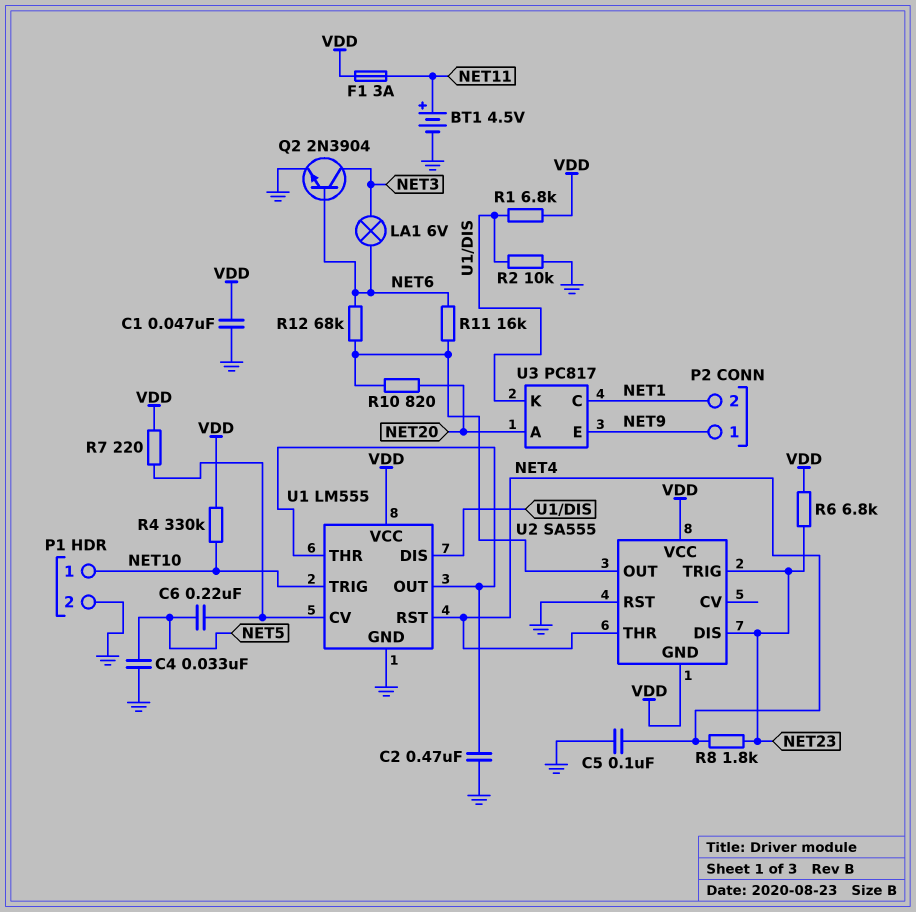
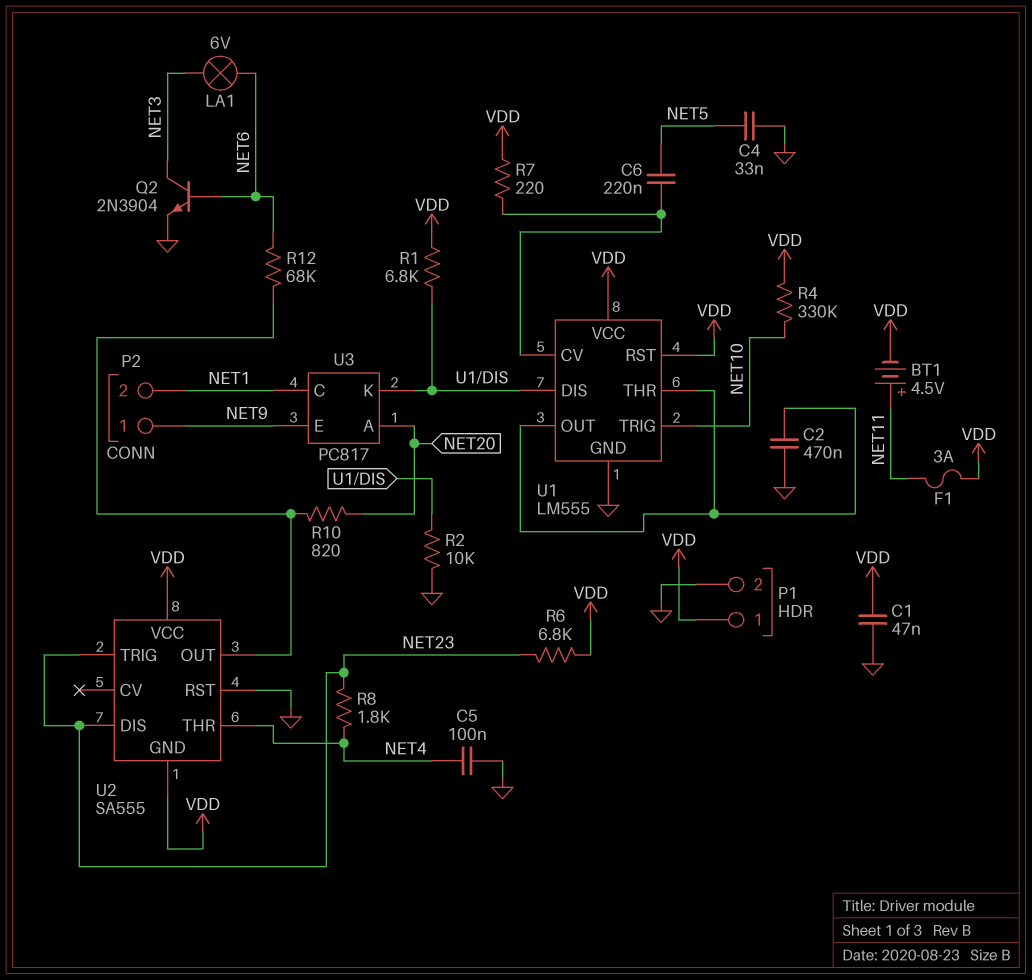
BT1: 4.5V (plus NET11, minus GND) -> 4.5V (plus NET11, minus VDD)
P1 pin 1: NET10 -> VDD
R11: 16k (NET6, U2/OUT) -> none
U1 pin RST: NET4 -> VDD

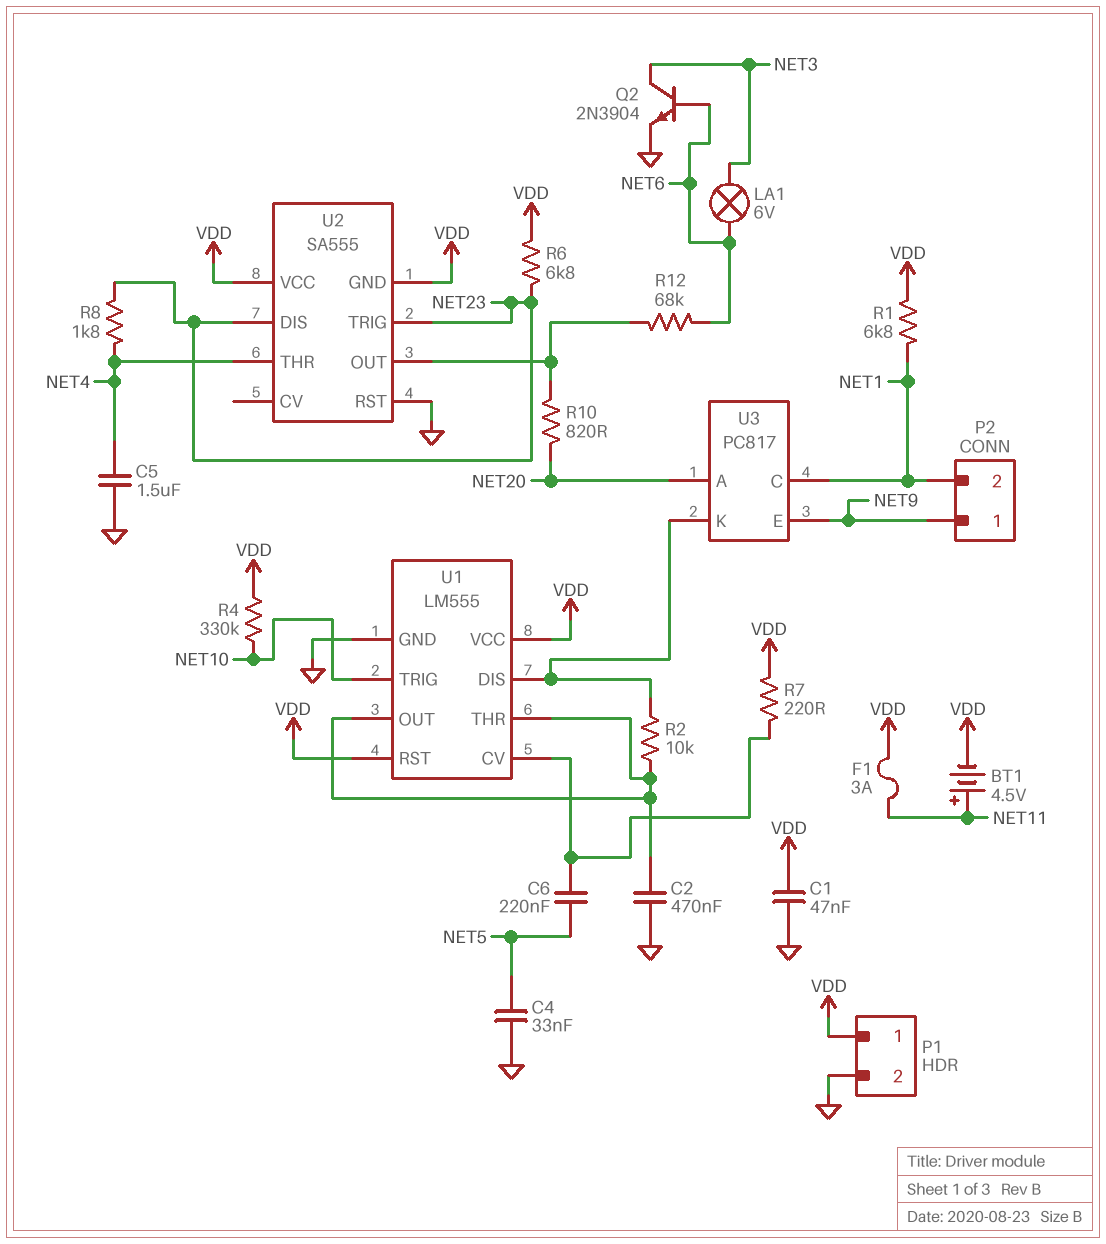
C5: 100nF (GND, NET4) -> 1.5uF (GND, NET4)
R1: 6.8k (U1/DIS, VDD) -> 6.8k (NET1, VDD)
R2: 10k (GND, U1/DIS) -> 10k (U1/DIS, U1/OUT)

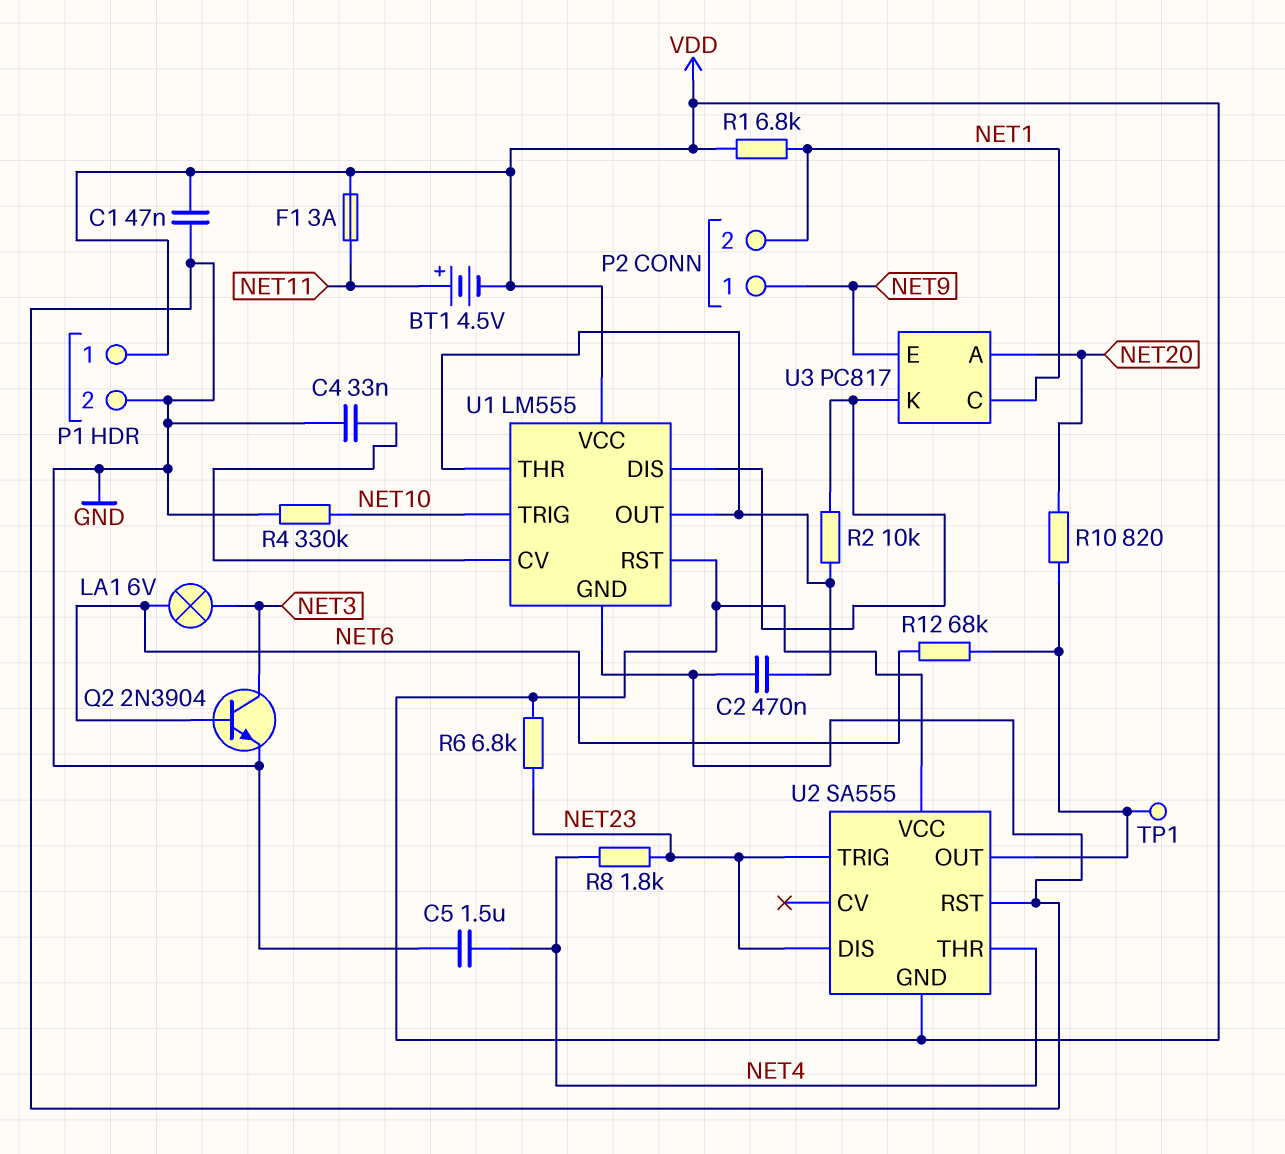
C4: 33nF (GND, NET5) -> 33nF (GND, U1/CV)
C6: 220nF (NET5, U1/CV) -> none
R4: 330k (NET10, VDD) -> 330k (GND, NET10)
R7: 220 (U1/CV, VDD) -> none
TP1: none -> test point (U2/OUT)

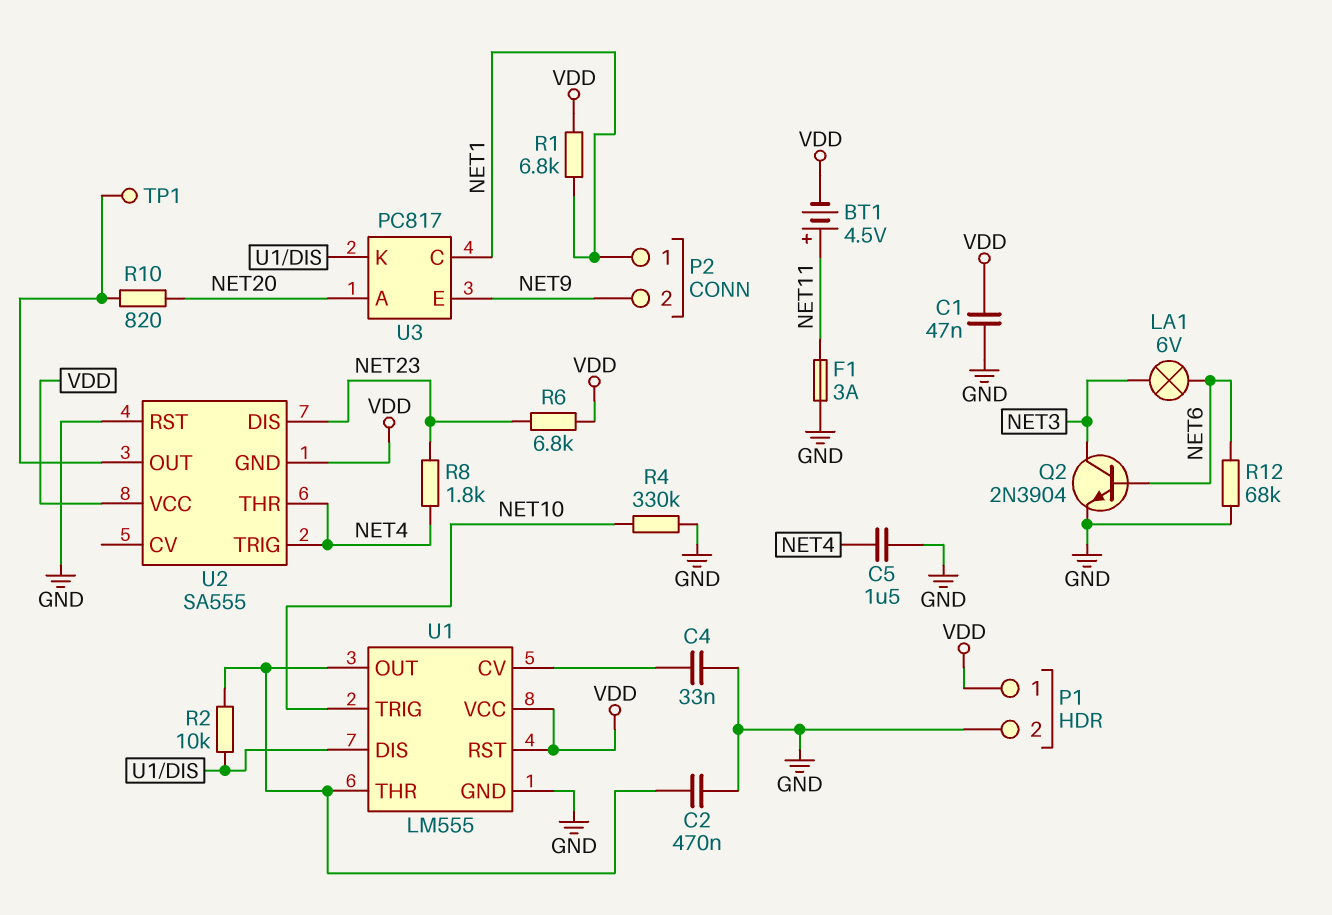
F1: 3A (NET11, VDD) -> 3A (GND, NET11)
P2 pin 1: NET9 -> NET1
P2 pin 2: NET1 -> NET9
R12: 68k (NET6, U2/OUT) -> 68k (GND, NET6)
U2 pin TRIG: NET23 -> NET4

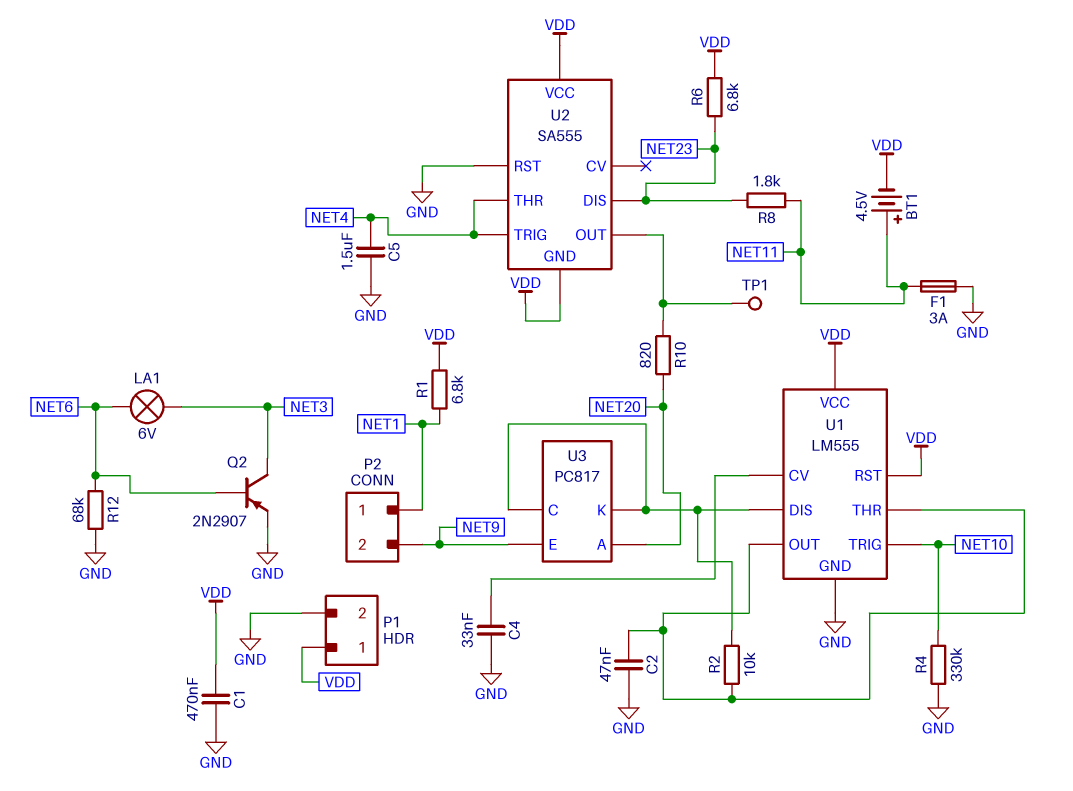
C1: 47nF (GND, VDD) -> 470nF (GND, VDD)
C2: 470nF (GND, U1/OUT) -> 47nF (GND, U1/OUT)
Q2: NPN 2N3904 (B NET6, C NET3, E GND) -> PNP 2N2907 (B NET6, C NET3, E GND)
R8: 1.8k (NET4, NET23) -> 1.8k (NET11, NET23)
U3 pin C: NET1 -> U1/DIS

